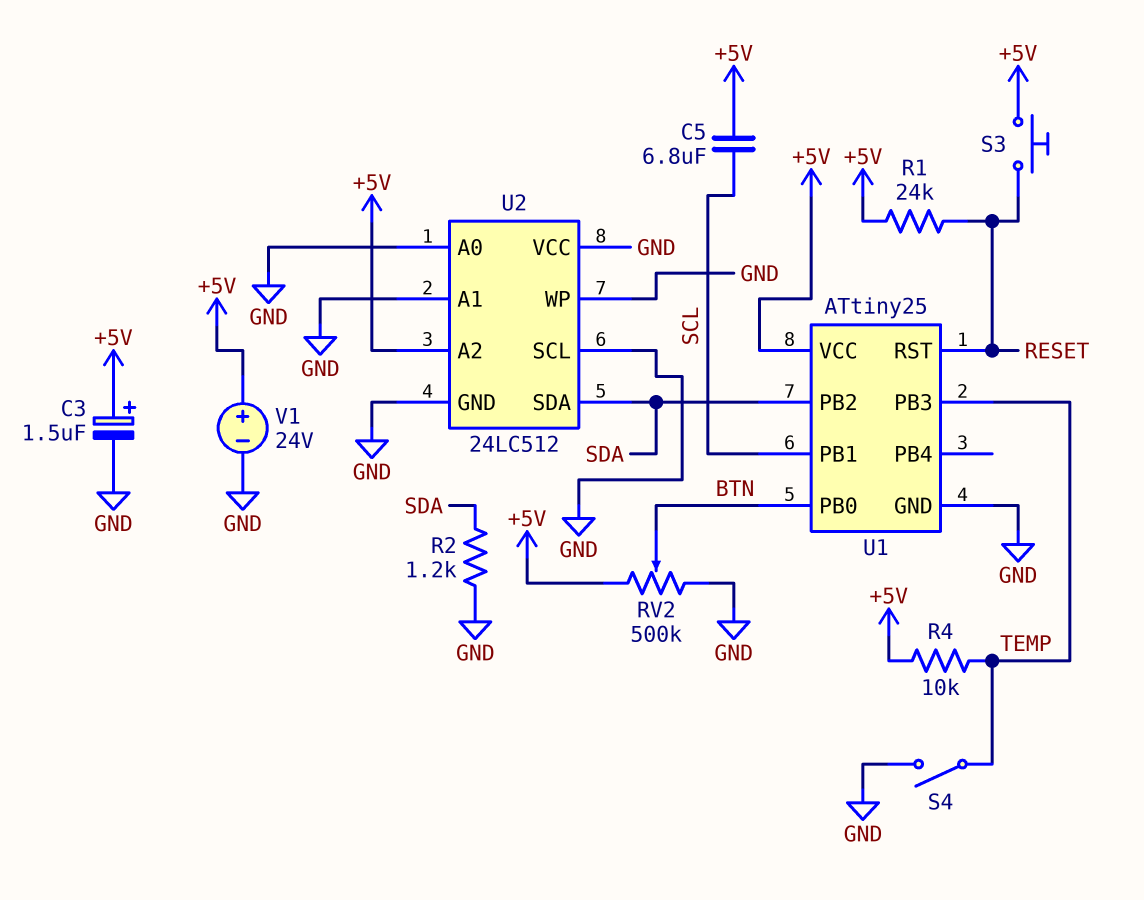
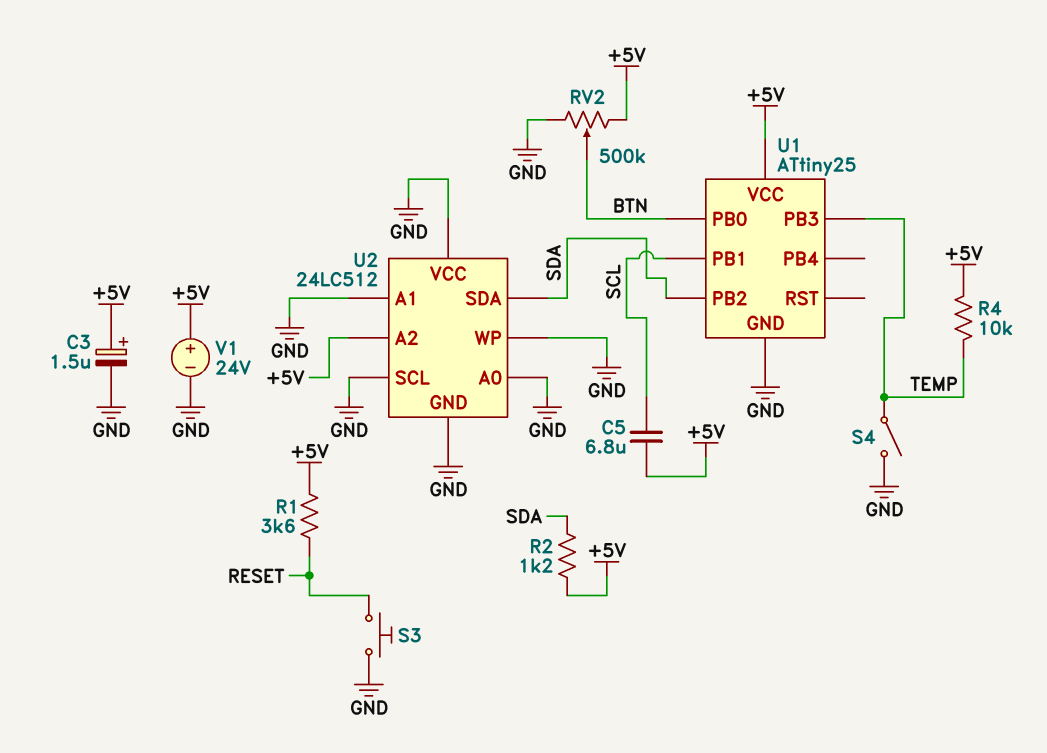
R1: 24k (+5V, RESET) -> 3.6k (+5V, RESET)
R2: 1.2k (GND, SDA) -> 1.2k (+5V, SDA)
S3: button (+5V, RESET) -> button (GND, RESET)
U1 pin RST: RESET -> none

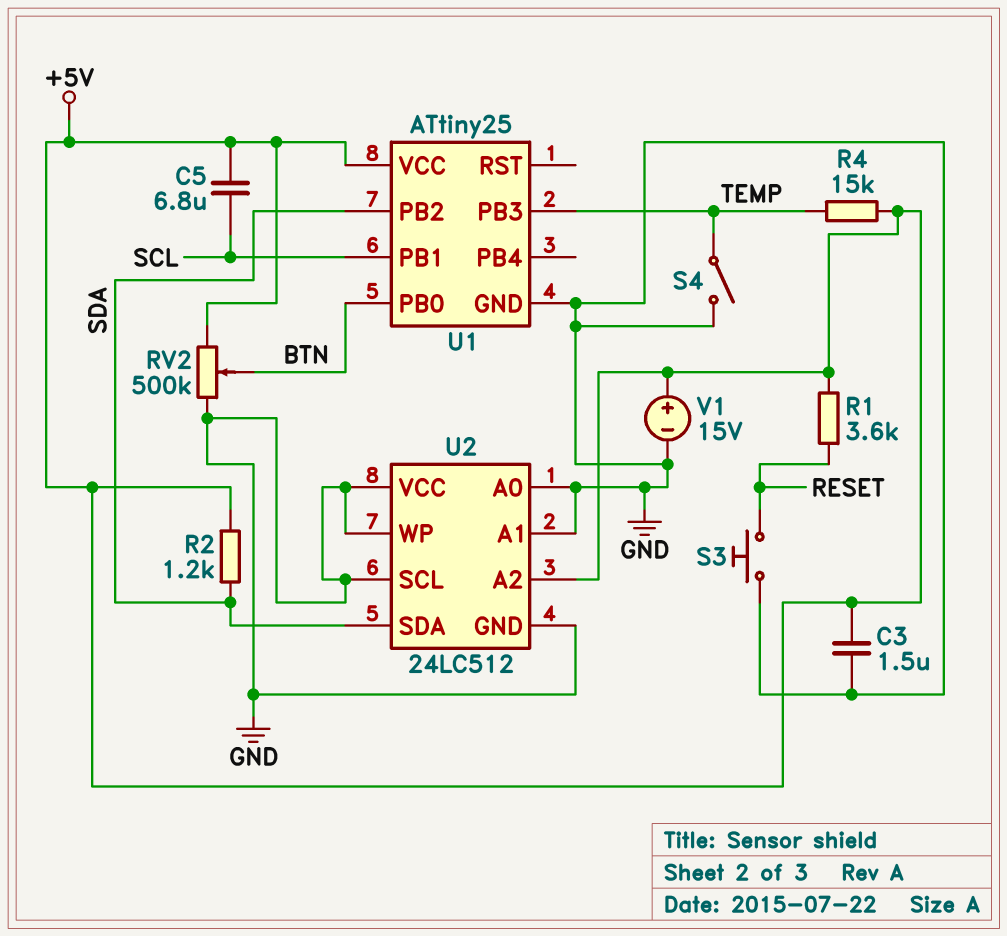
C3: 1.5uF (plus +5V, minus GND) -> 1.5uF (+5V, GND)
R4: 10k (+5V, TEMP) -> 15k (+5V, TEMP)
V1: 24V (plus +5V, minus GND) -> 15V (plus +5V, minus GND)

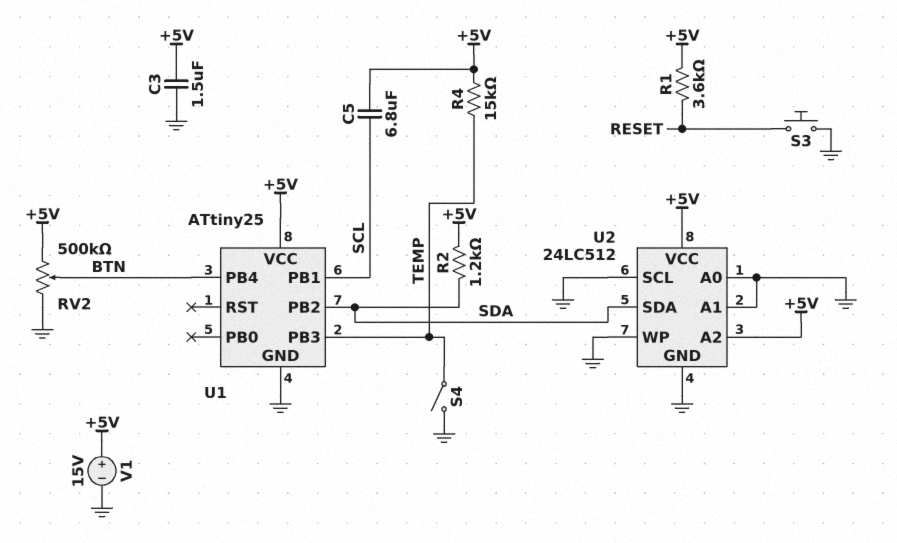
U1 pin PB0: BTN -> none
U1 pin PB4: none -> BTN
U2 pin VCC: GND -> +5V

